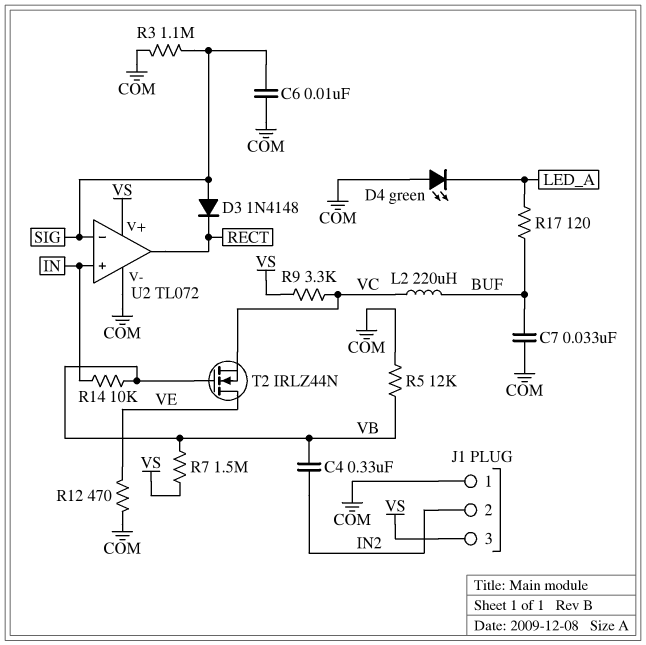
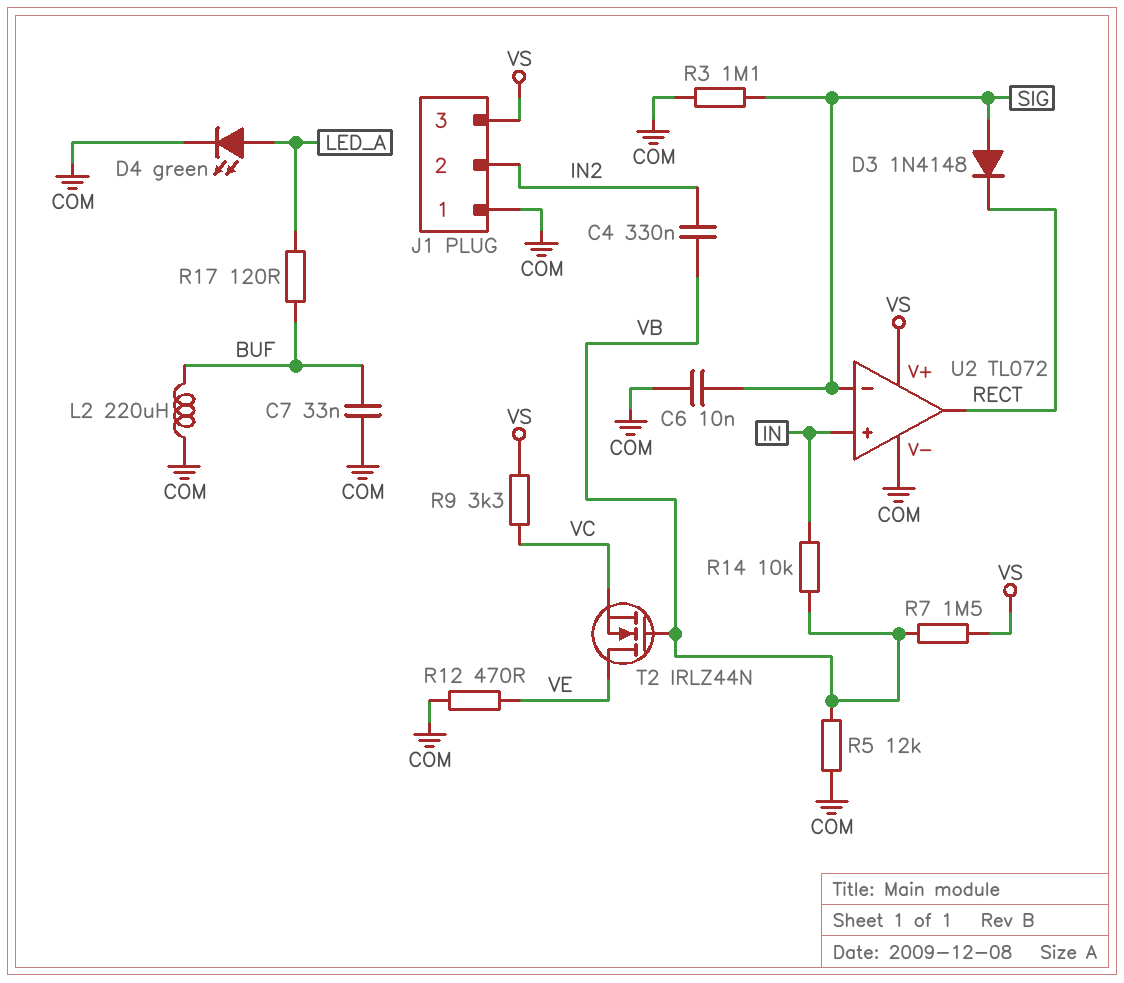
D4: LED green (A COM, K LED_A) -> LED green (A LED_A, K COM)
L2: 220uH (BUF, VC) -> 220uH (BUF, COM)

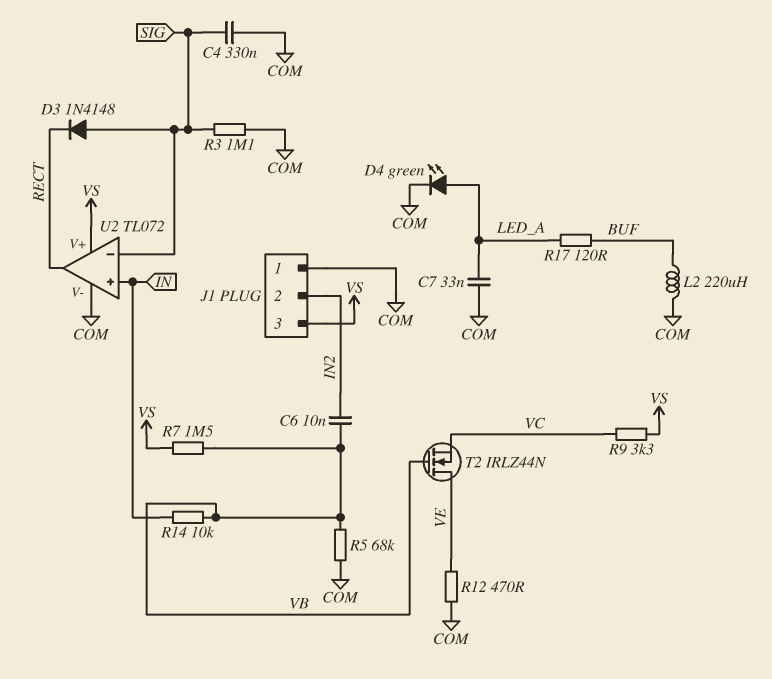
C4: 330nF (IN2, VB) -> 330nF (COM, SIG)
C6: 10nF (COM, SIG) -> 10nF (IN2, VB)
C7: 33nF (BUF, COM) -> 33nF (COM, LED_A)
R5: 12k (COM, VB) -> 68k (COM, VB)

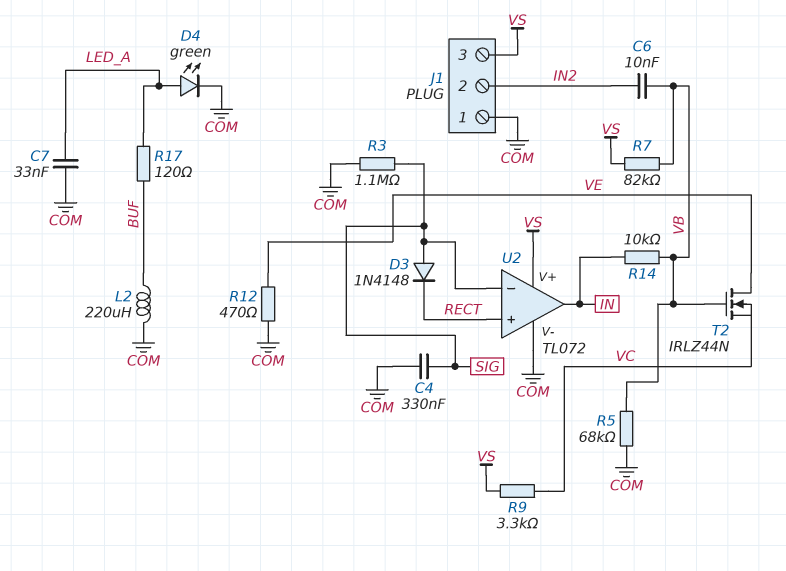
R7: 1.5M (VB, VS) -> 82k (VB, VS)
U2 pin in+: IN -> RECT
U2 pin out: RECT -> IN

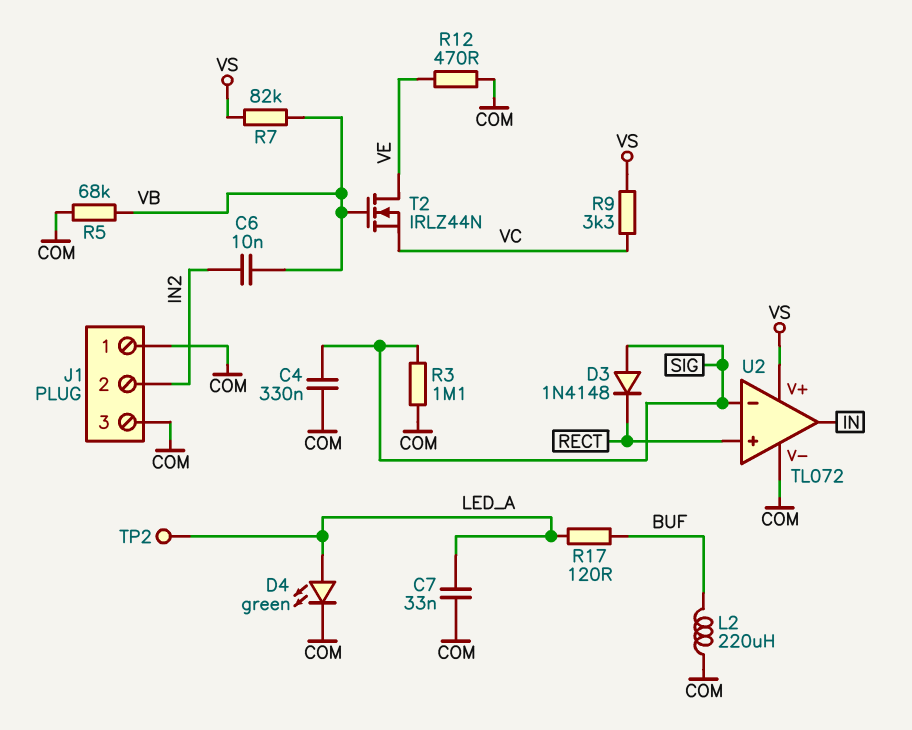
J1 pin 3: VS -> COM
R14: 10k (IN, VB) -> none
TP2: none -> test point (LED_A)

